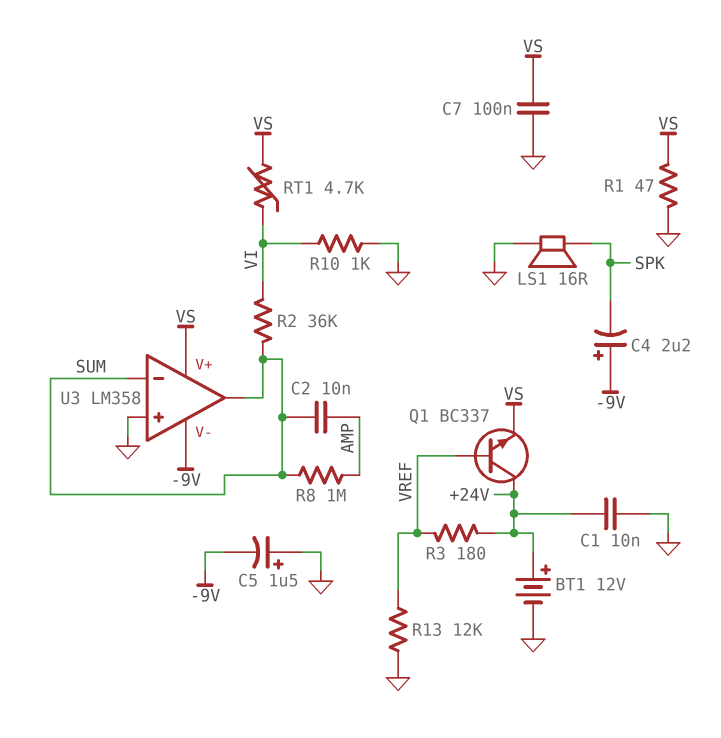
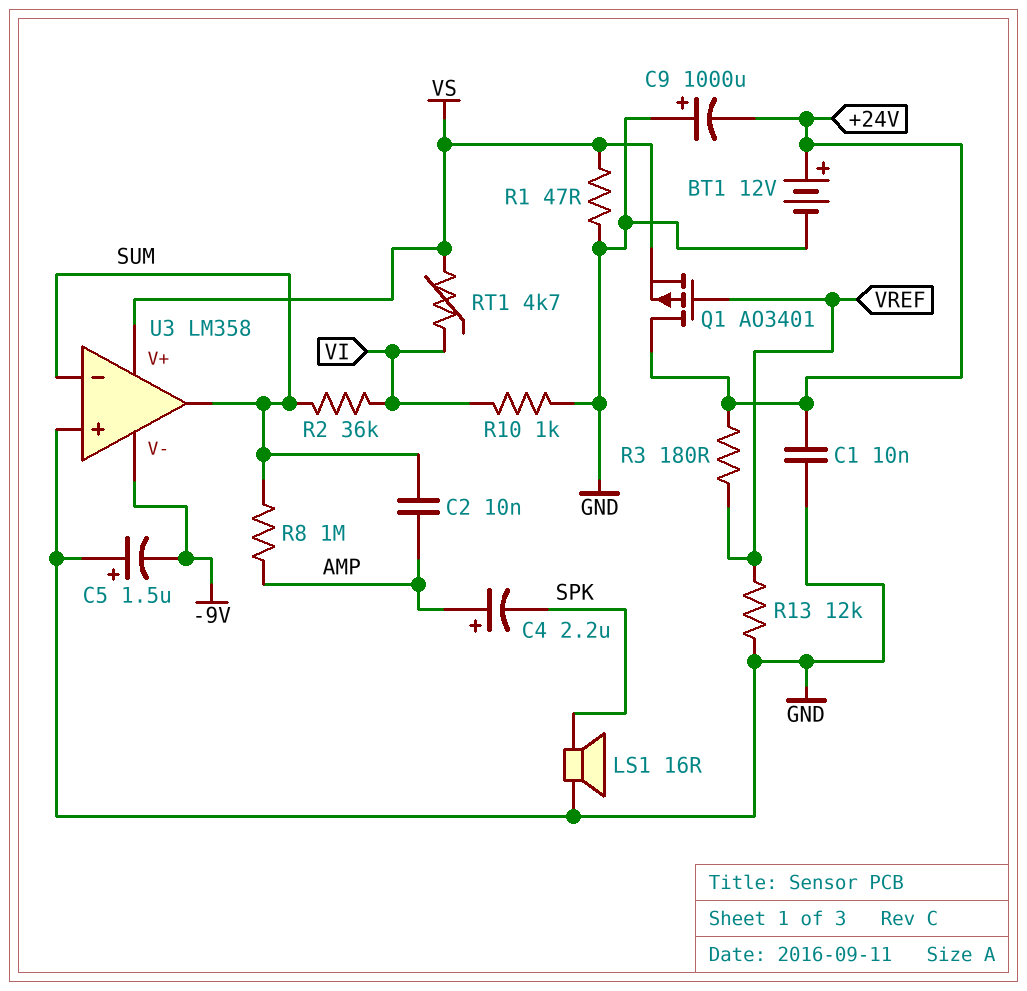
C4: 2.2uF (plus -9V, minus SPK) -> 2.2uF (plus AMP, minus SPK)
C7: 100nF (GND, VS) -> none
C9: none -> 1000uF (plus GND, minus +24V)
Q1: NPN BC337 (B VREF, C +24V, E VS) -> PMOS AO3401 (G VREF, D +24V, S VS)

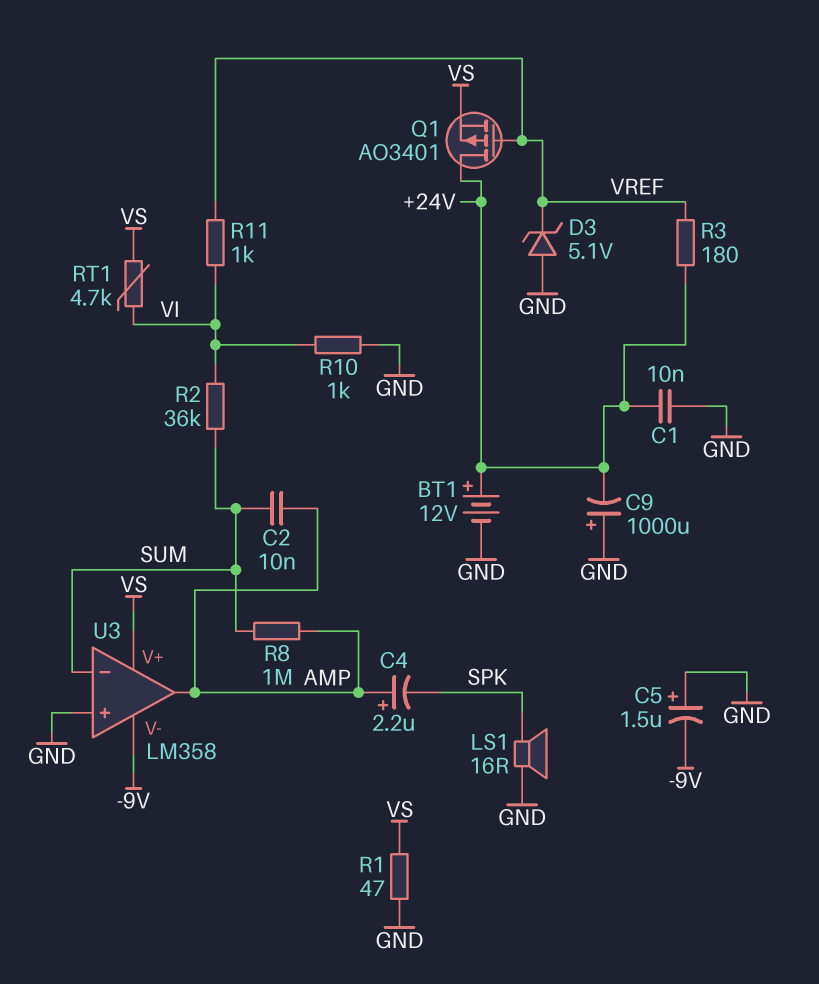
D3: none -> zener 5.1V (A GND, K VREF)
R11: none -> 1k (VI, VREF)
R13: 12k (GND, VREF) -> none
U3 pin out: SUM -> AMP

